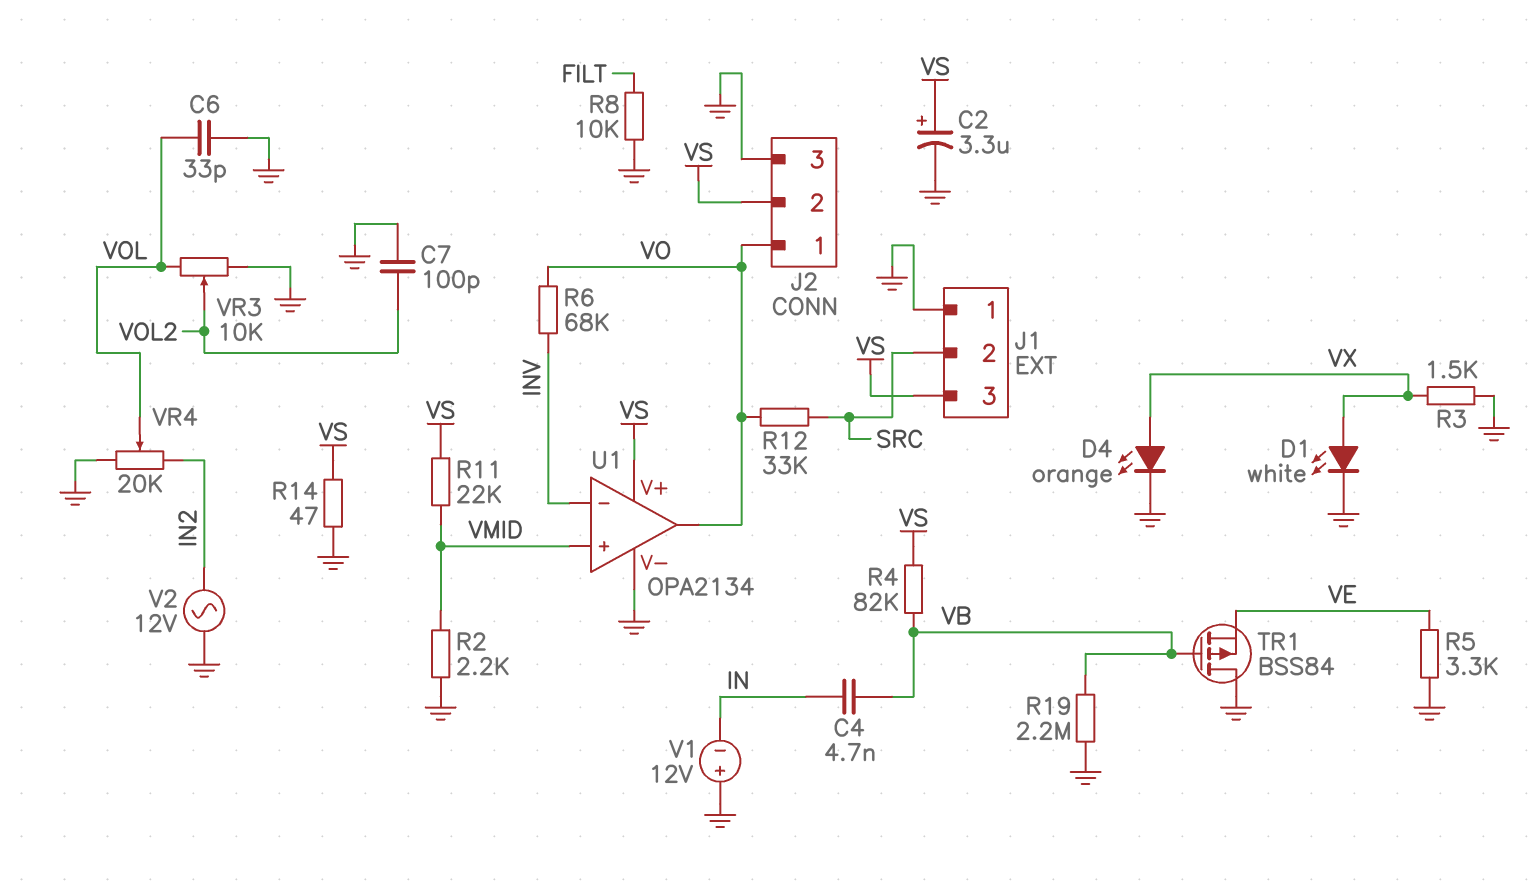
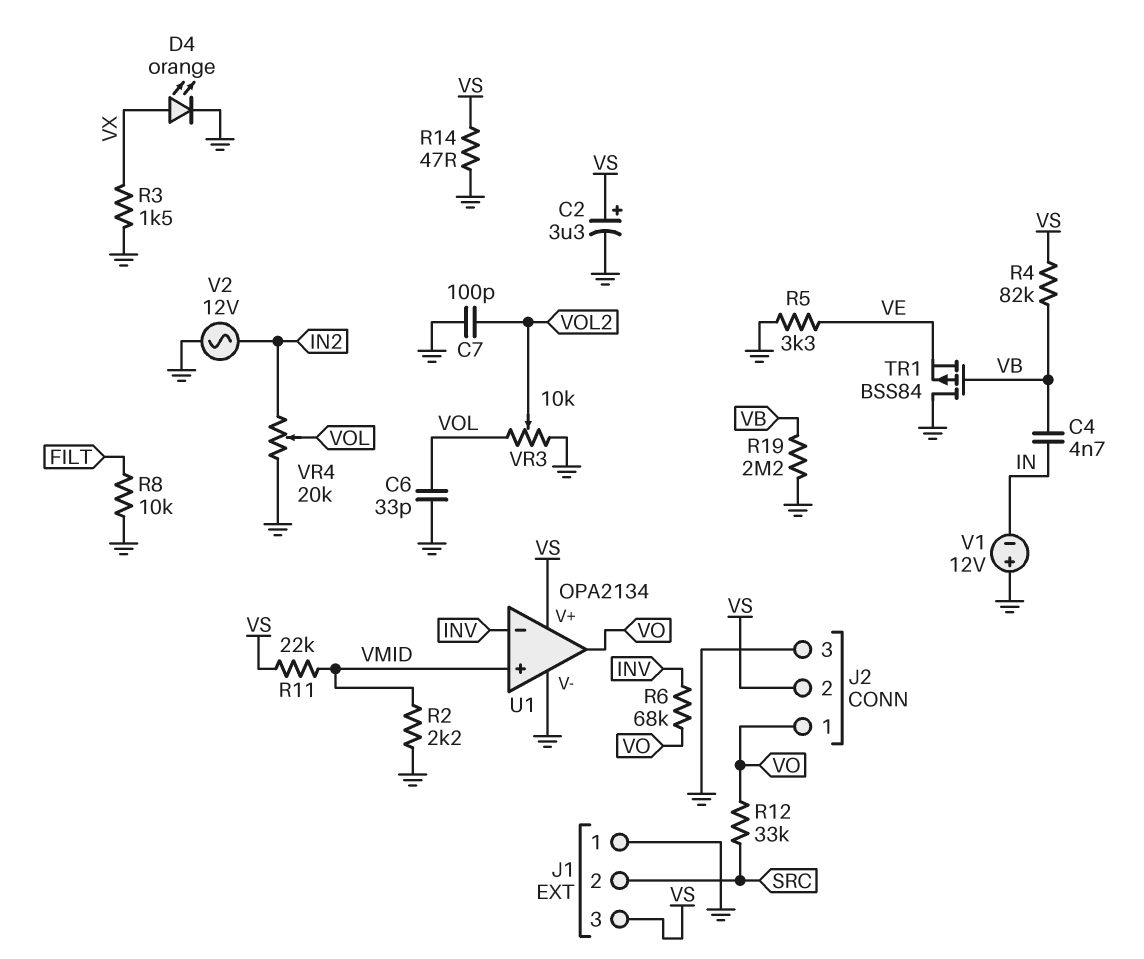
D1: LED white (A VX, K GND) -> none

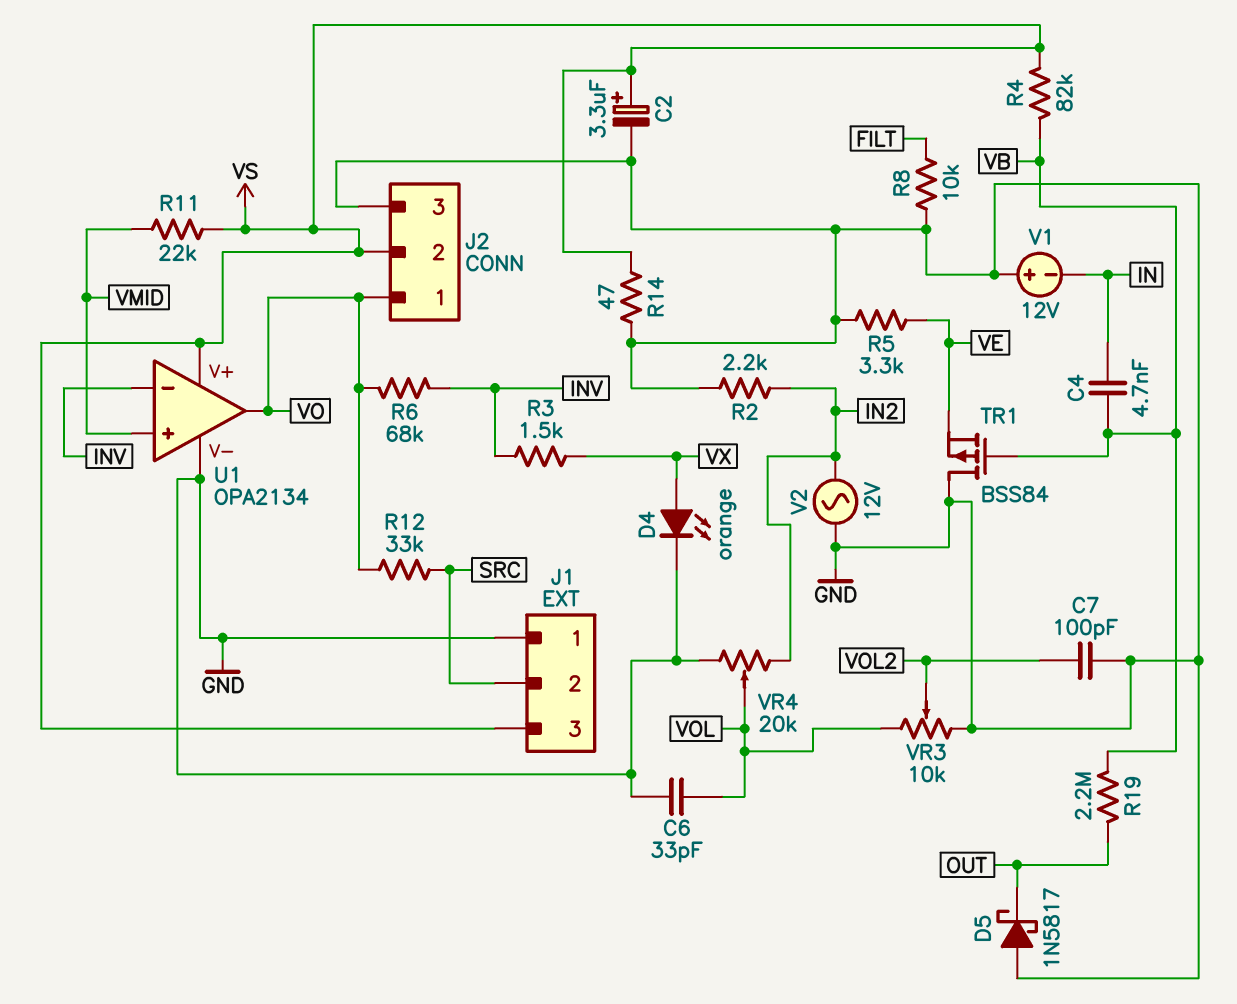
D5: none -> schottky 1N5817 (A GND, K OUT)
R2: 2.2k (GND, VMID) -> 2.2k (GND, IN2)
R3: 1.5k (GND, VX) -> 1.5k (INV, VX)
R19: 2.2M (GND, VB) -> 2.2M (OUT, VB)

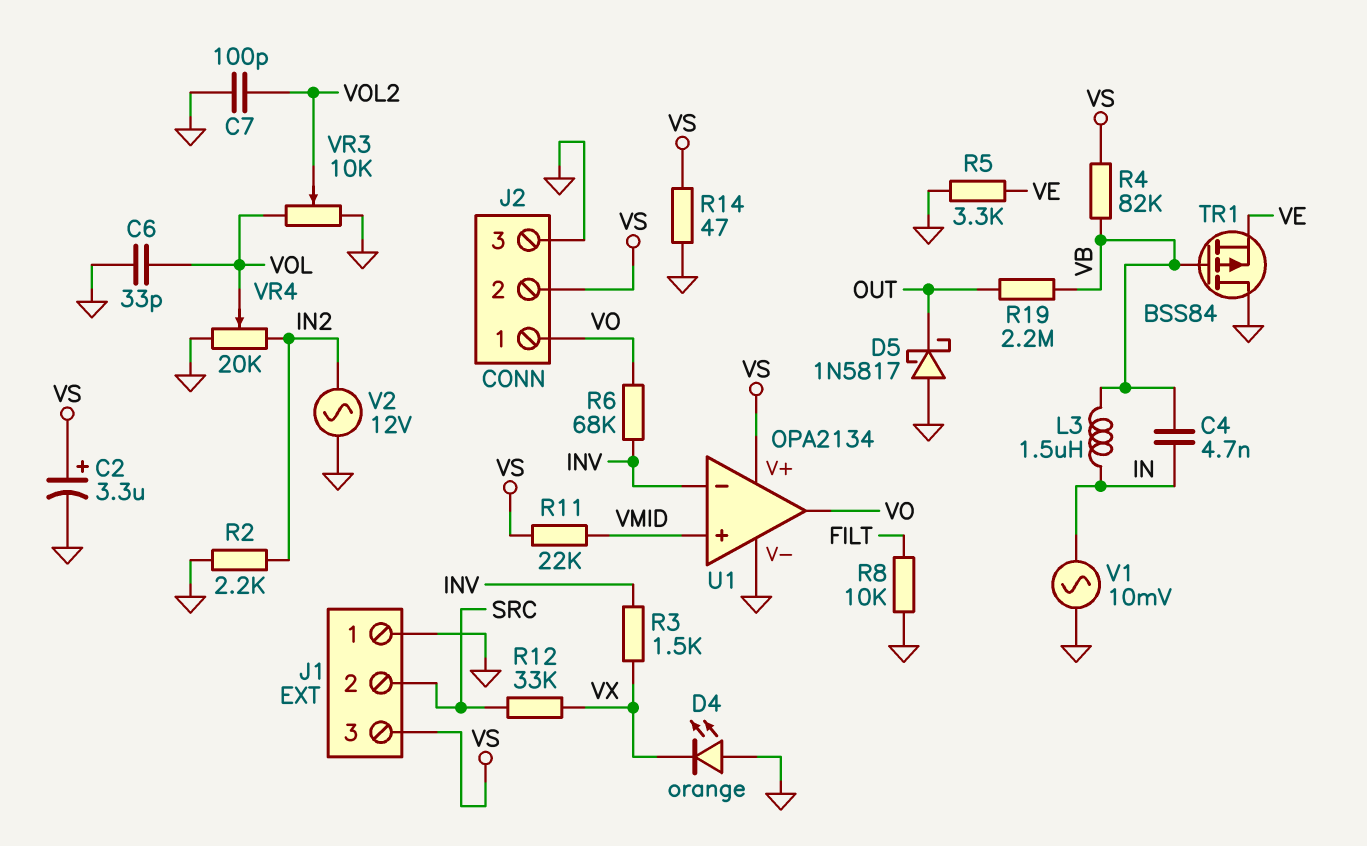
D4: LED orange (A VX, K GND) -> LED orange (A GND, K VX)
L3: none -> 1.5uH (IN, VB)
R12: 33k (SRC, VO) -> 33k (SRC, VX)
V1: 12V (plus GND, minus IN) -> AC 10mV (GND, IN)

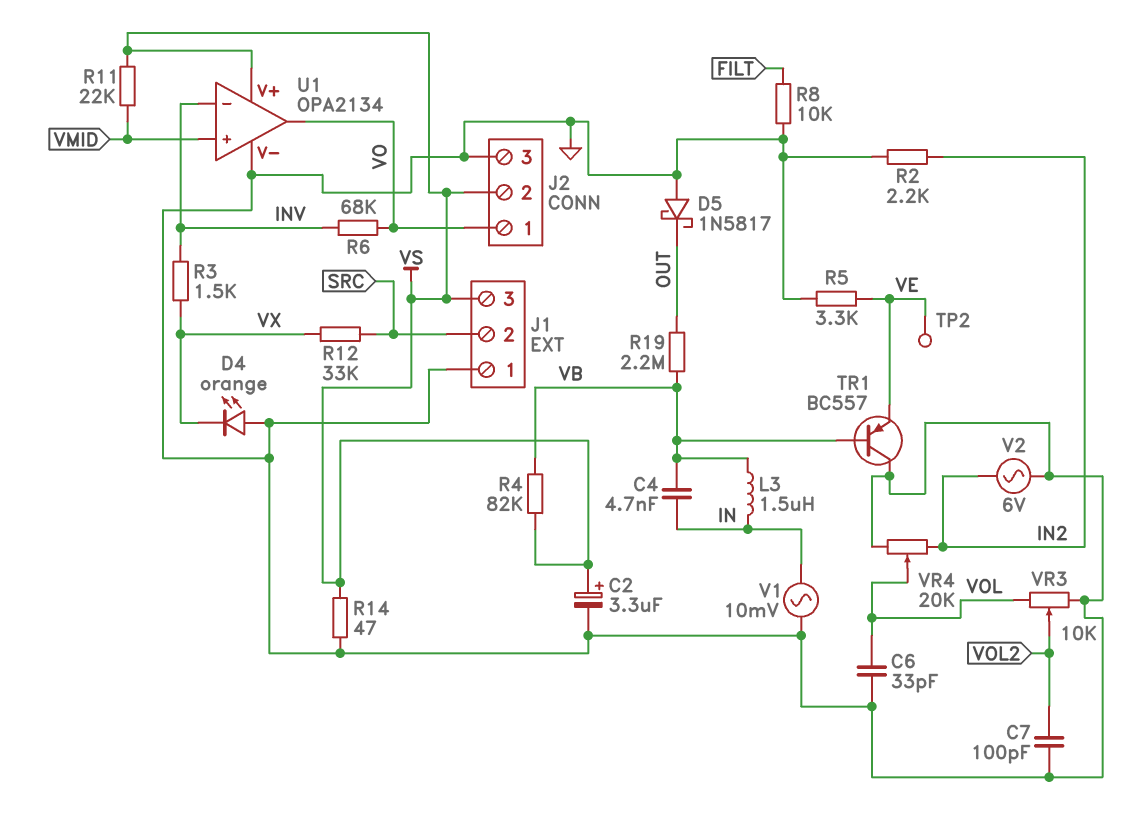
TP2: none -> test point (VE)
TR1: PMOS BSS84 (G VB, D GND, S VE) -> PNP BC557 (B VB, C GND, E VE)
V2: AC 12V (GND, IN2) -> AC 6V (GND, IN2)

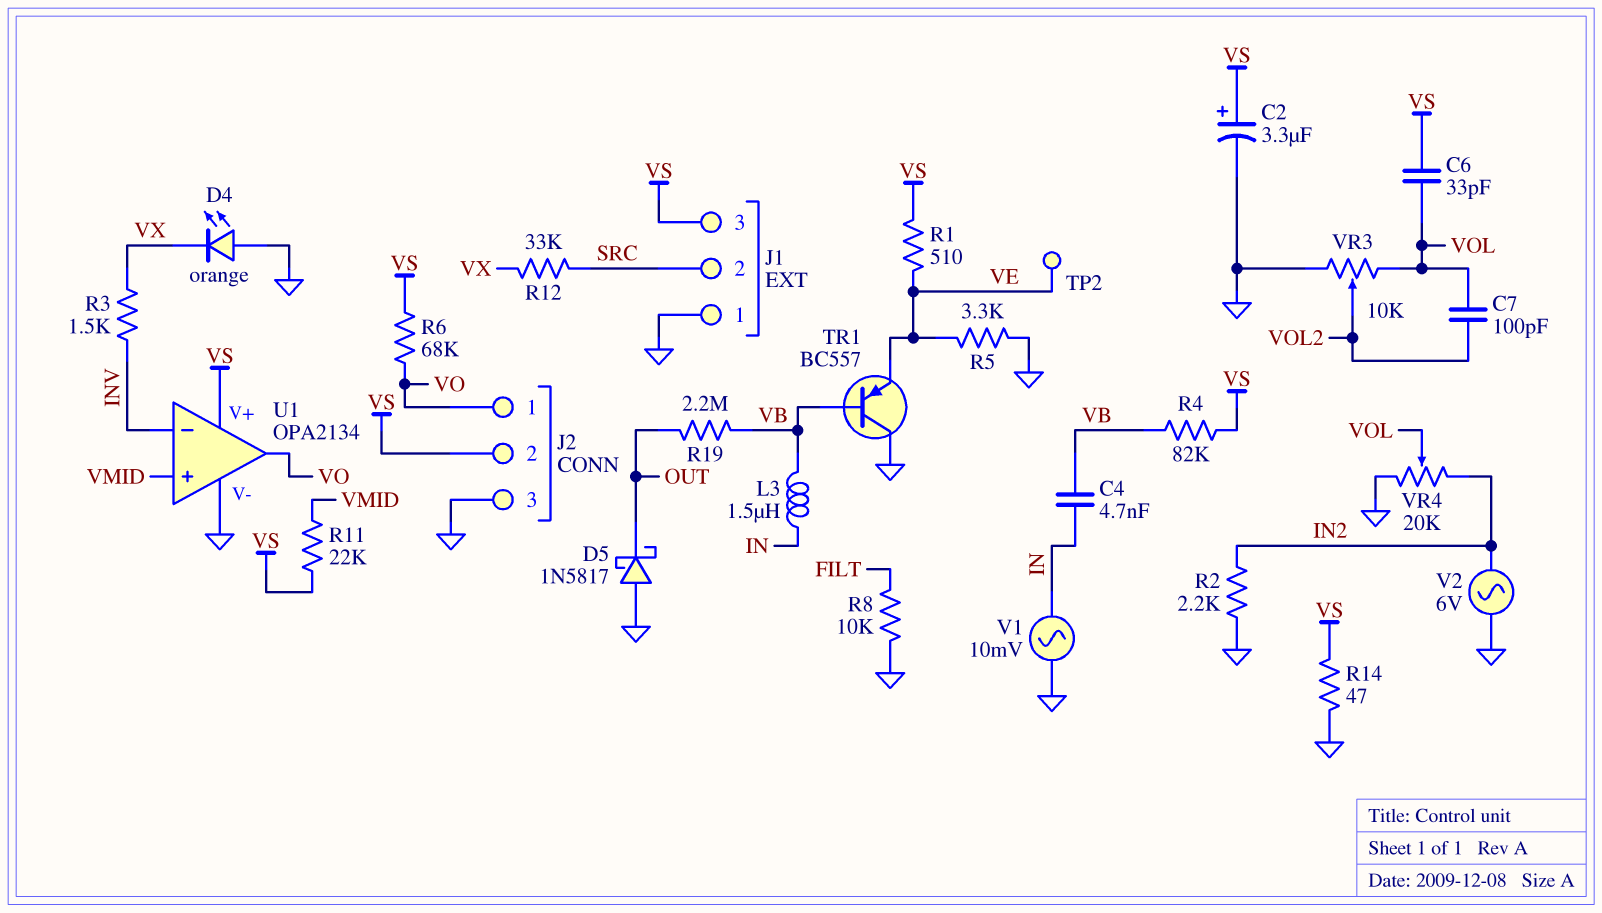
C6: 33pF (GND, VOL) -> 33pF (VOL, VS)
C7: 100pF (GND, VOL2) -> 100pF (VOL, VOL2)
R1: none -> 510 (VE, VS)
R6: 68k (INV, VO) -> 68k (VO, VS)

